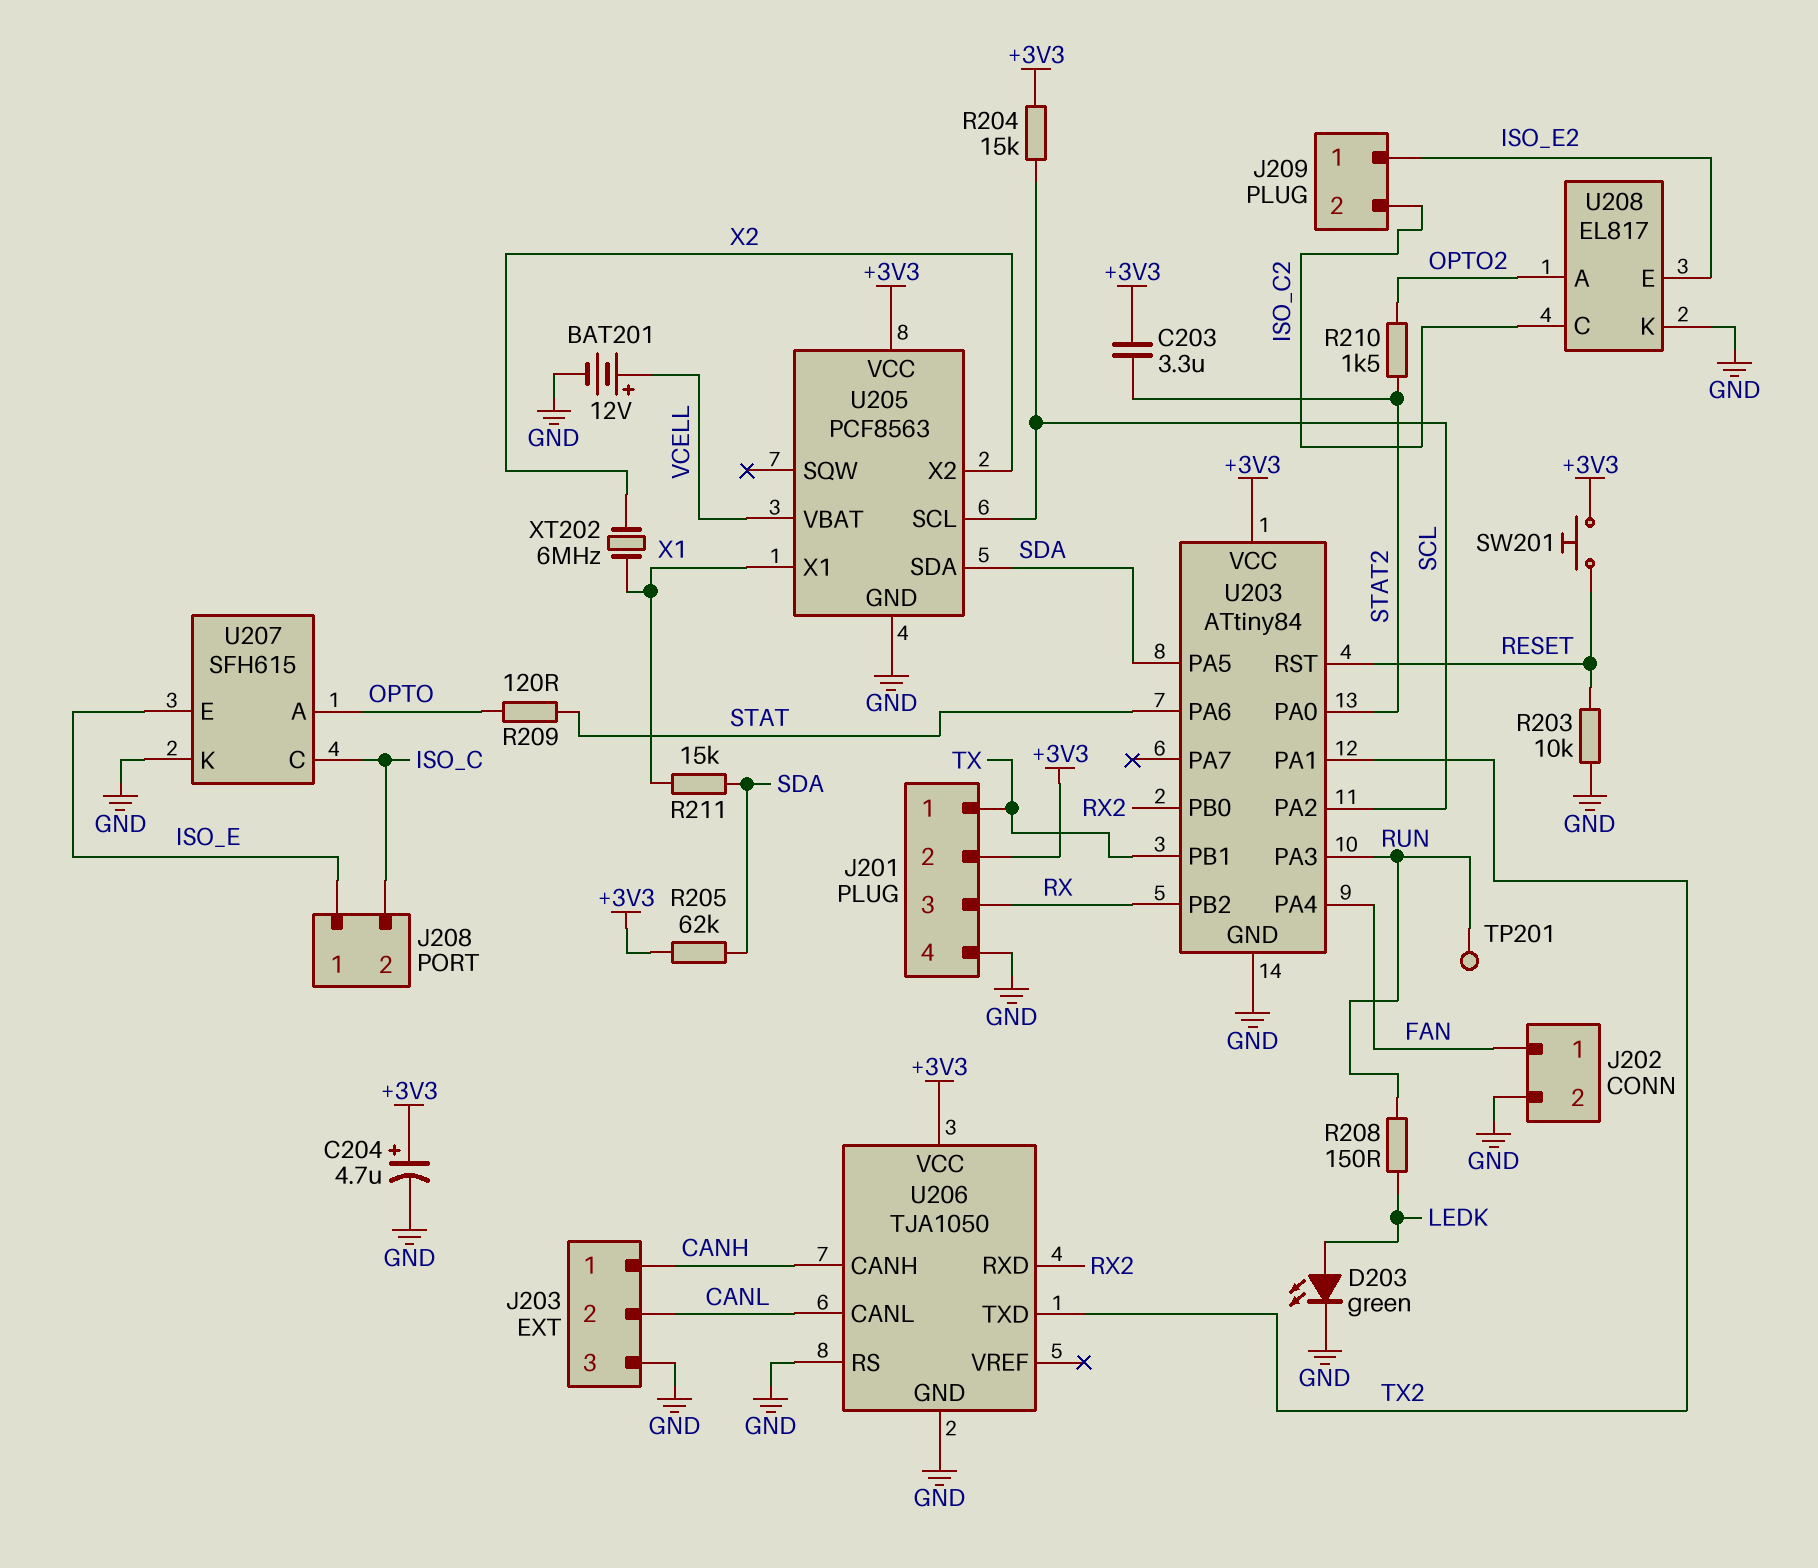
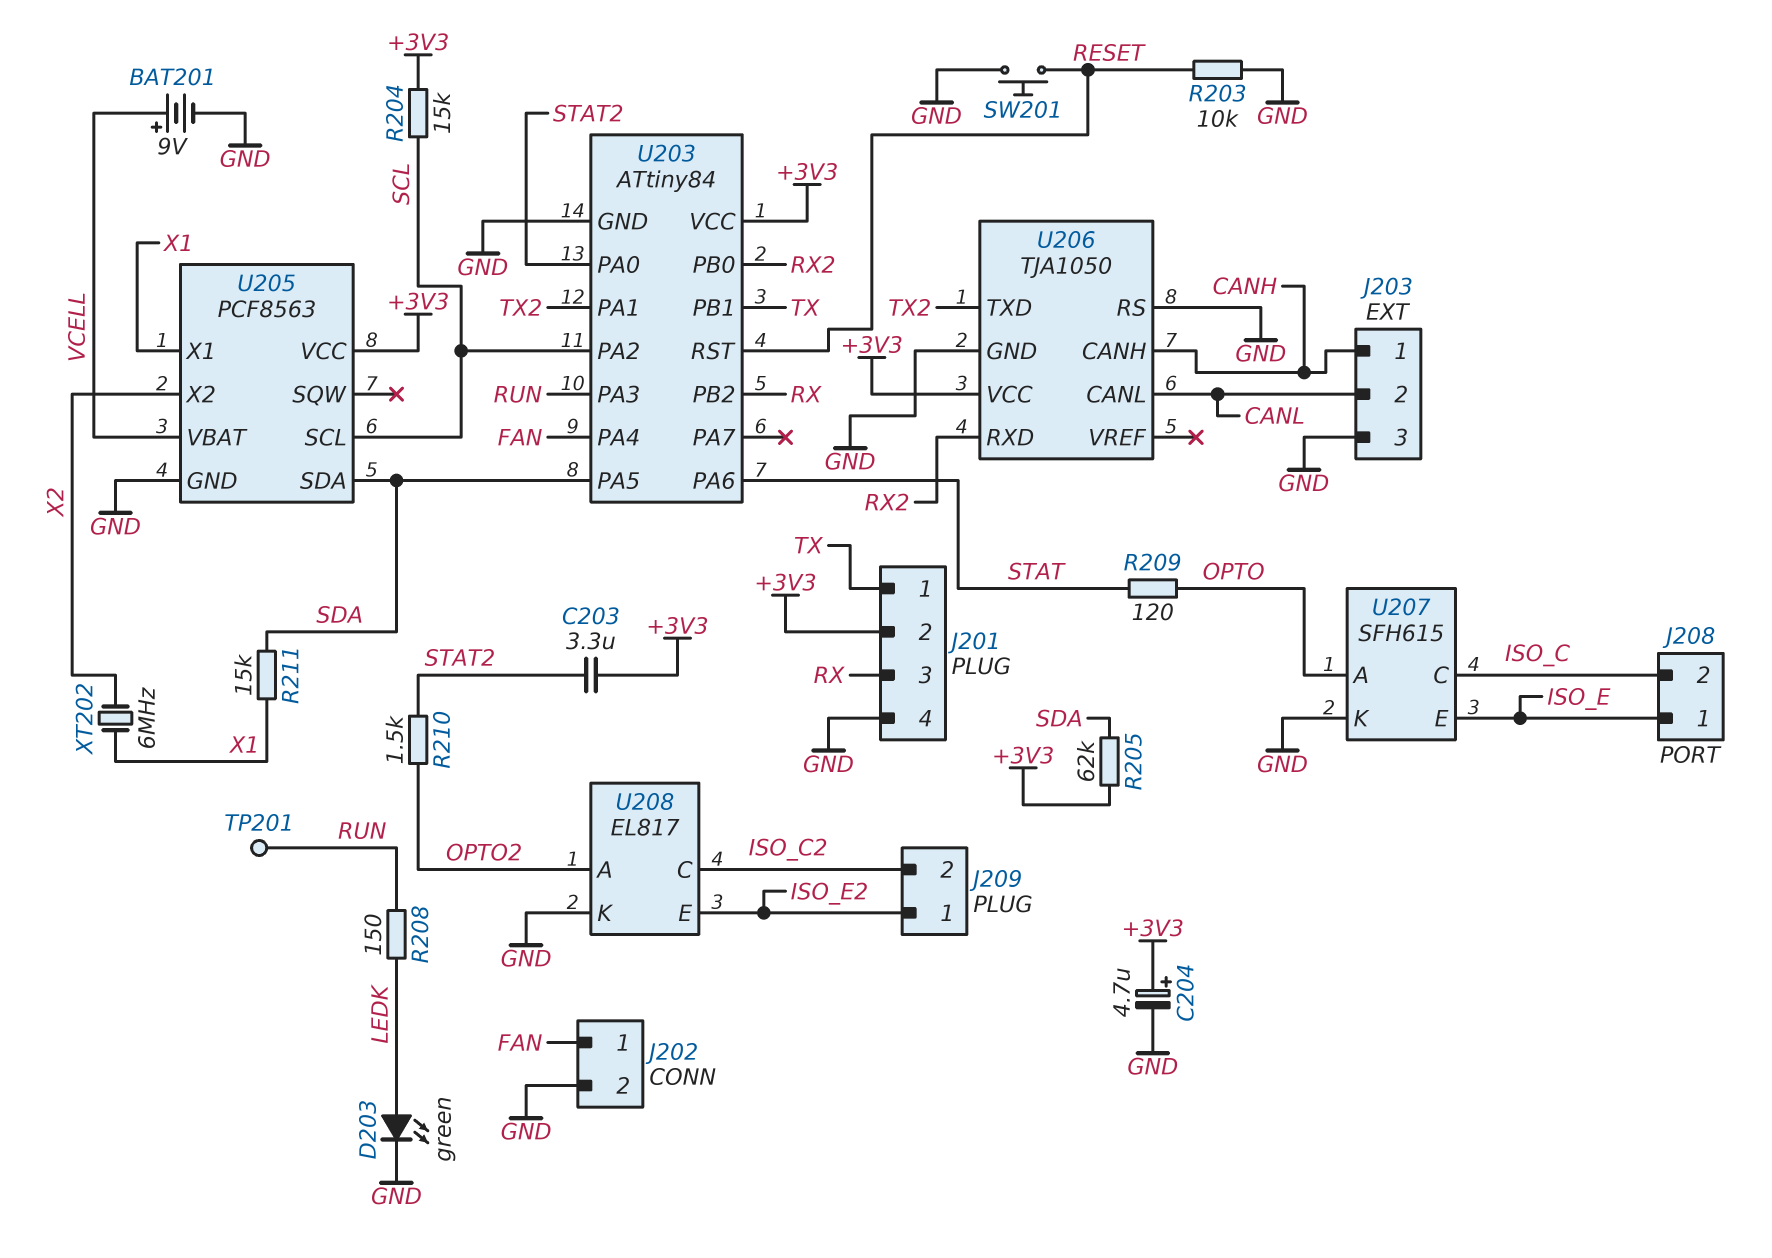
BAT201: 12V (plus VCELL, minus GND) -> 9V (plus VCELL, minus GND)
SW201: button (+3V3, RESET) -> button (GND, RESET)

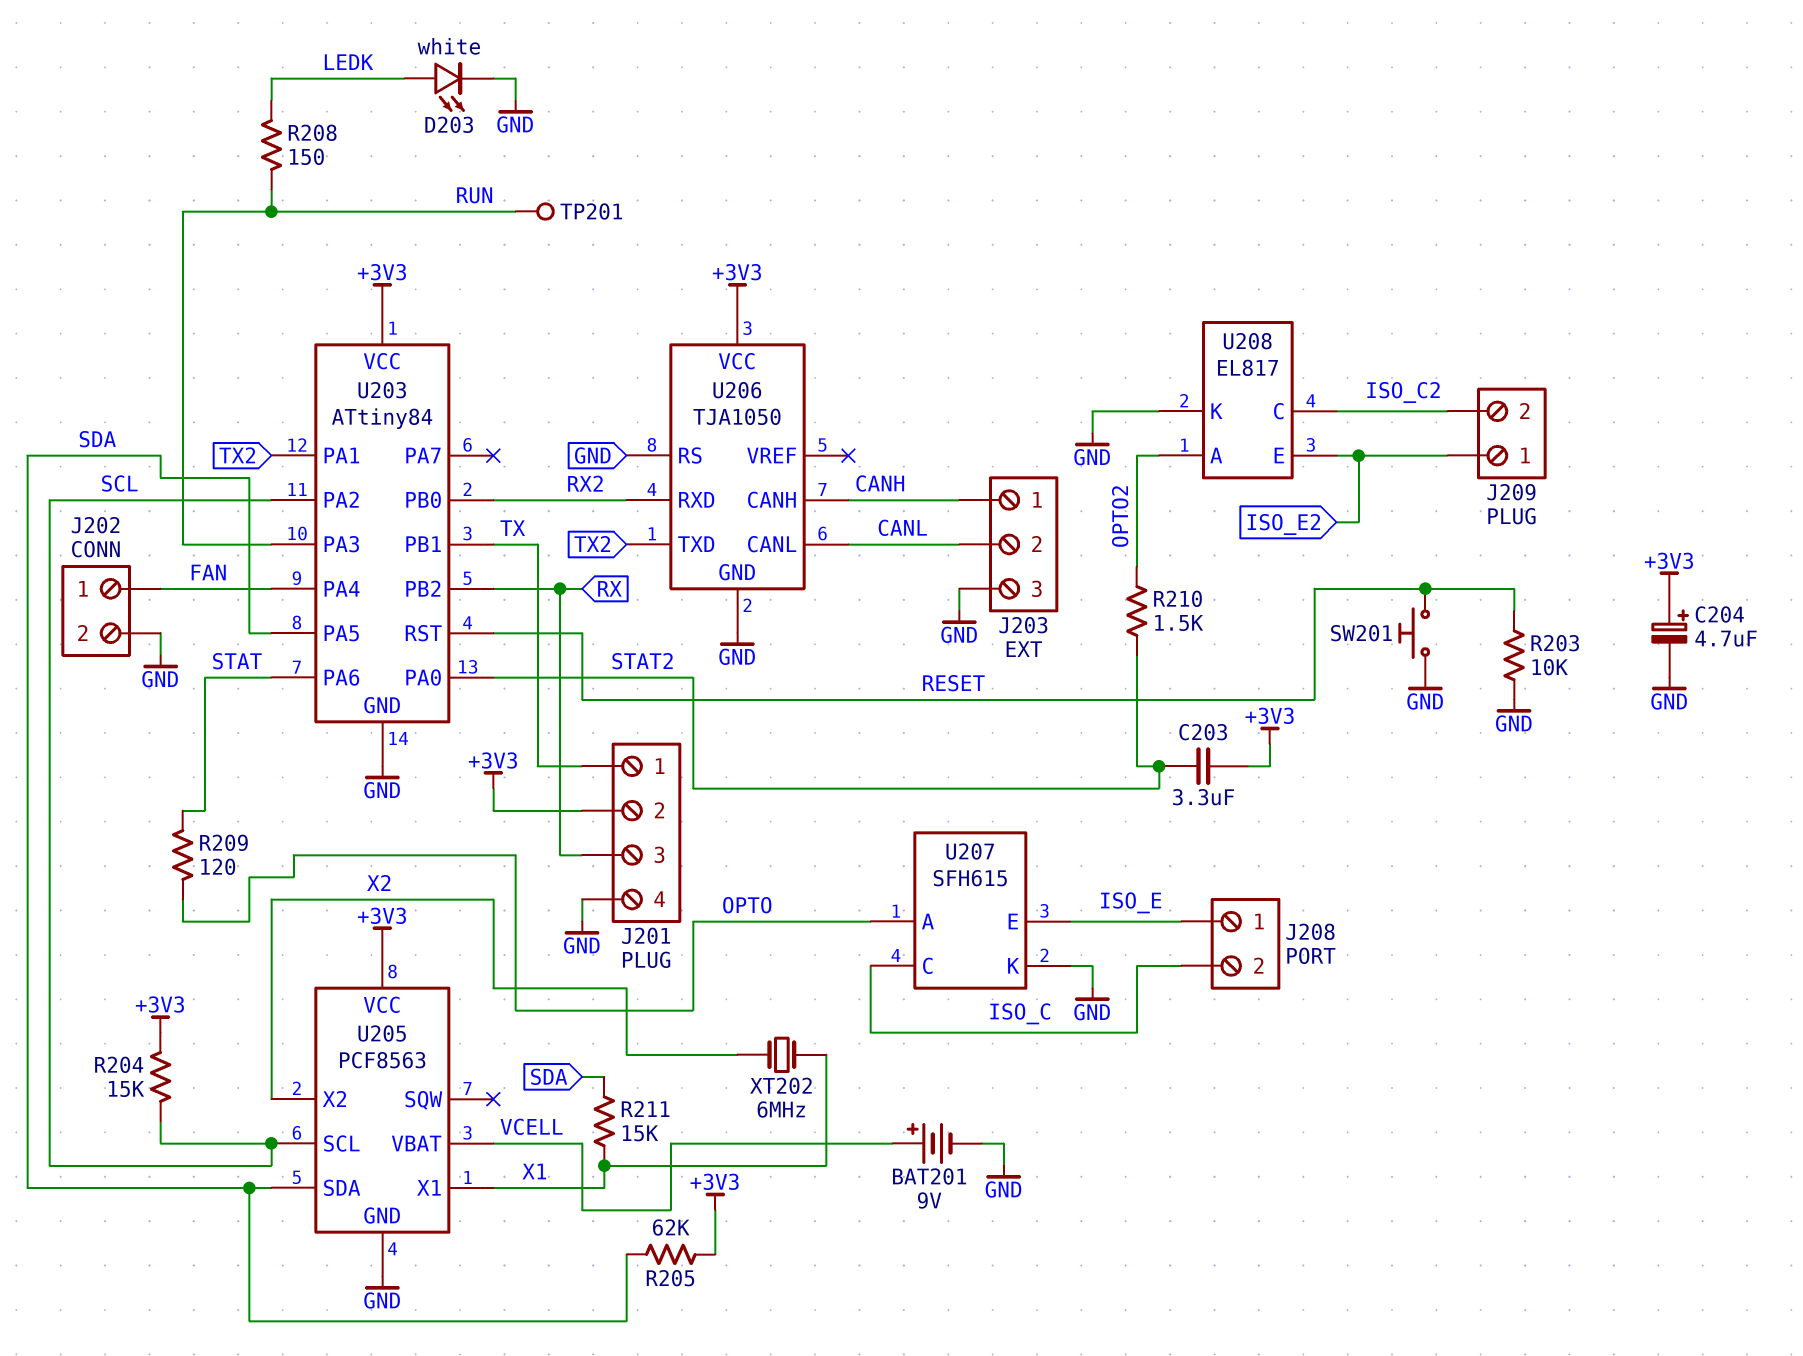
D203: LED green (A LEDK, K GND) -> LED white (A LEDK, K GND)

